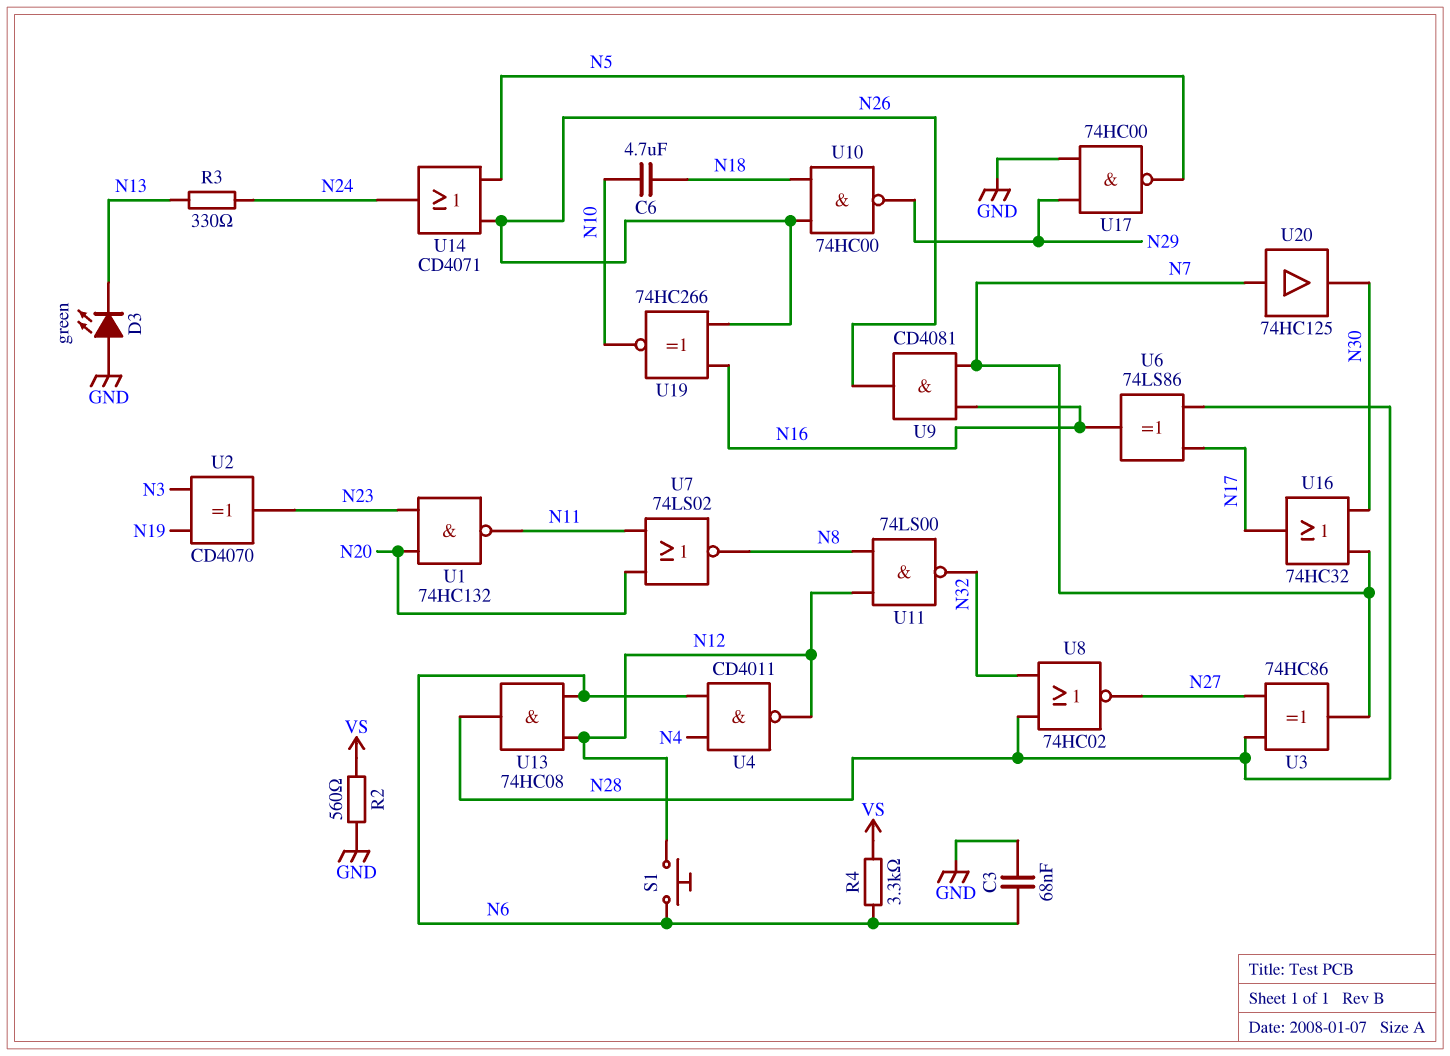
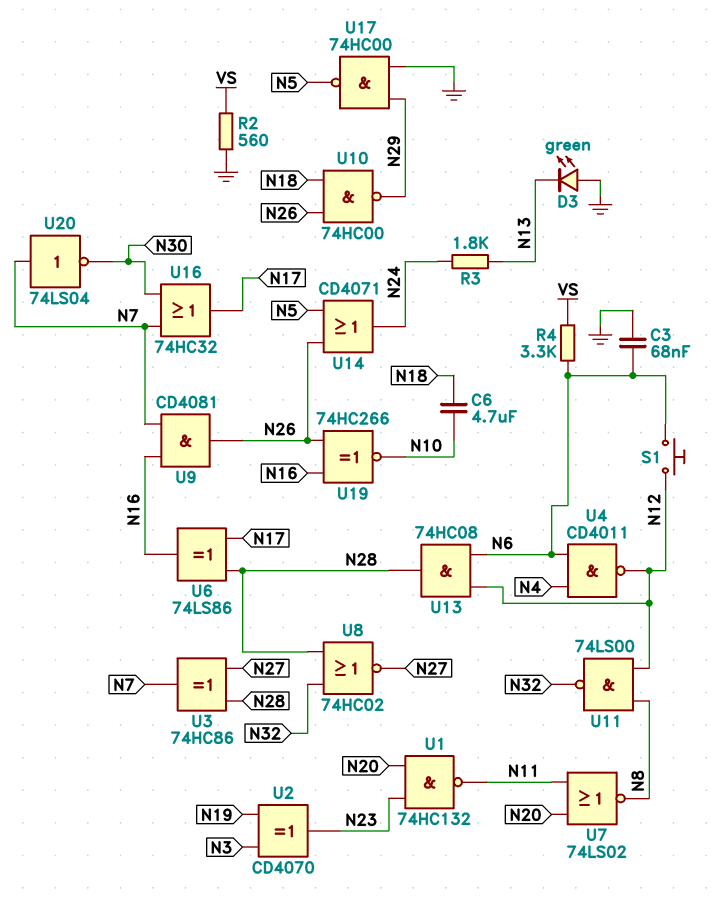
R3: 330 (N13, N24) -> 1.8k (N13, N24)
U20: buffer 74HC125 (in N7, out N30) -> NOT 74LS04 (in N7, out N30)

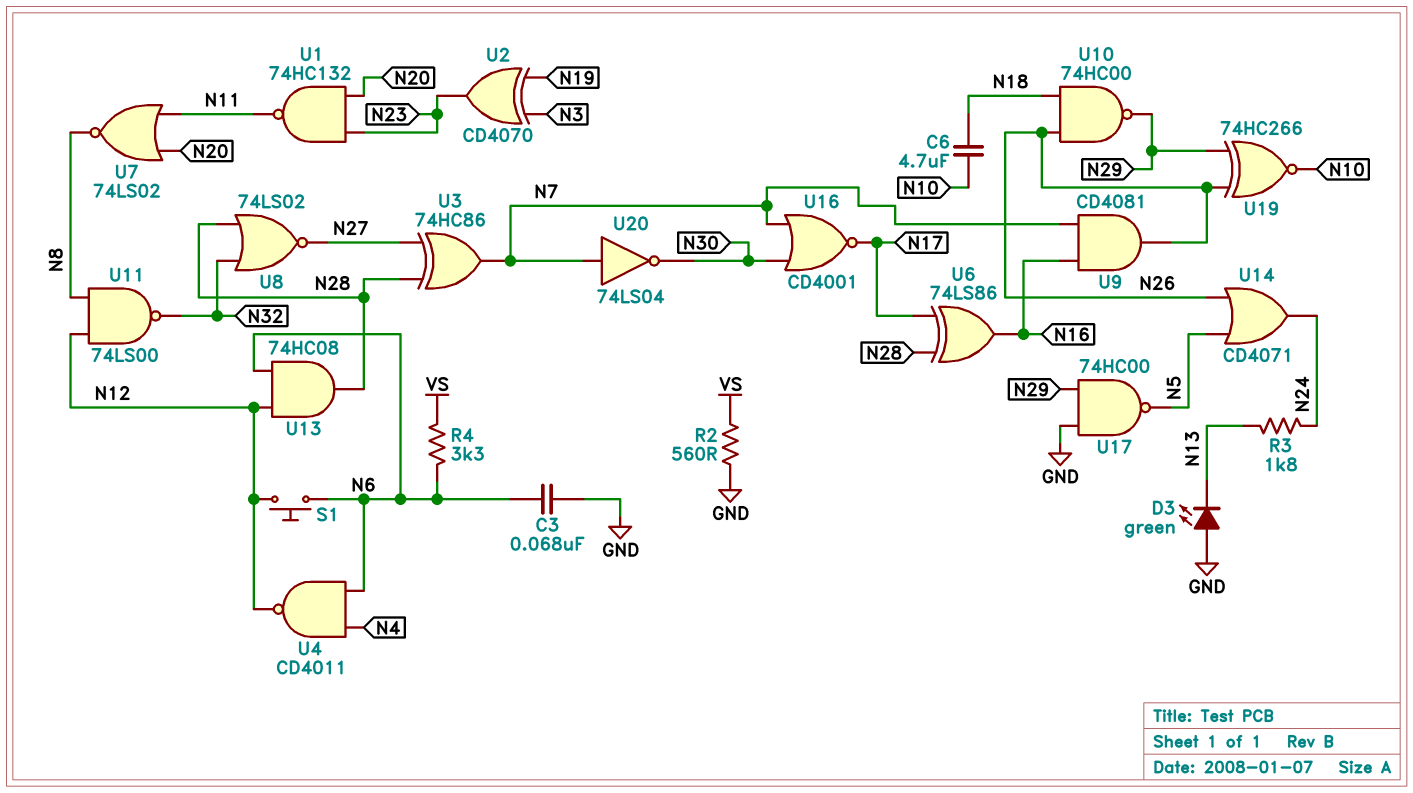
U8: NOR 74HC02 (in N28, in N32, out N27) -> NOR 74LS02 (in N28, in N32, out N27)
U16: OR 74HC32 (in N7, in N30, out N17) -> NOR CD4001 (in N7, in N30, out N17)
U19: XNOR 74HC266 (in N16, in N26, out N10) -> XNOR 74HC266 (in N26, in N29, out N10)

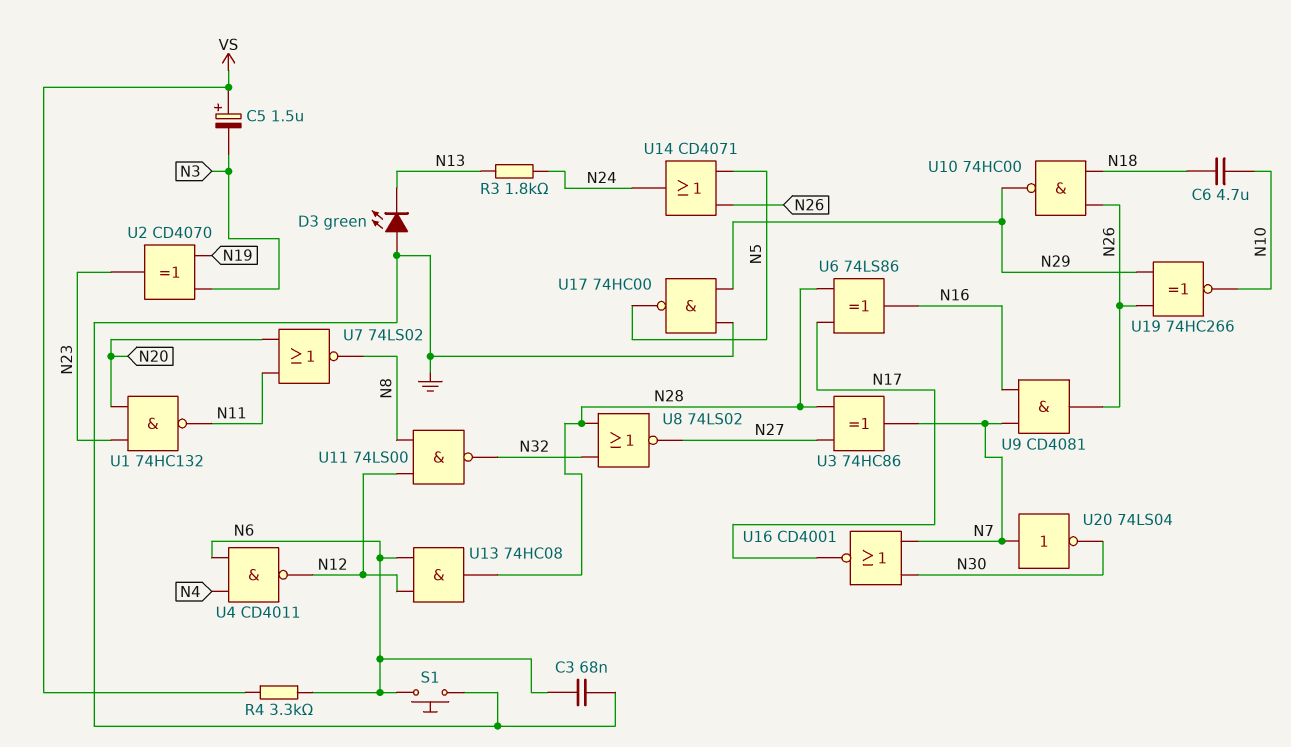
C5: none -> 1.5uF (plus VS, minus N3)
R2: 560 (GND, VS) -> none
S1: button (N6, N12) -> button (GND, N6)

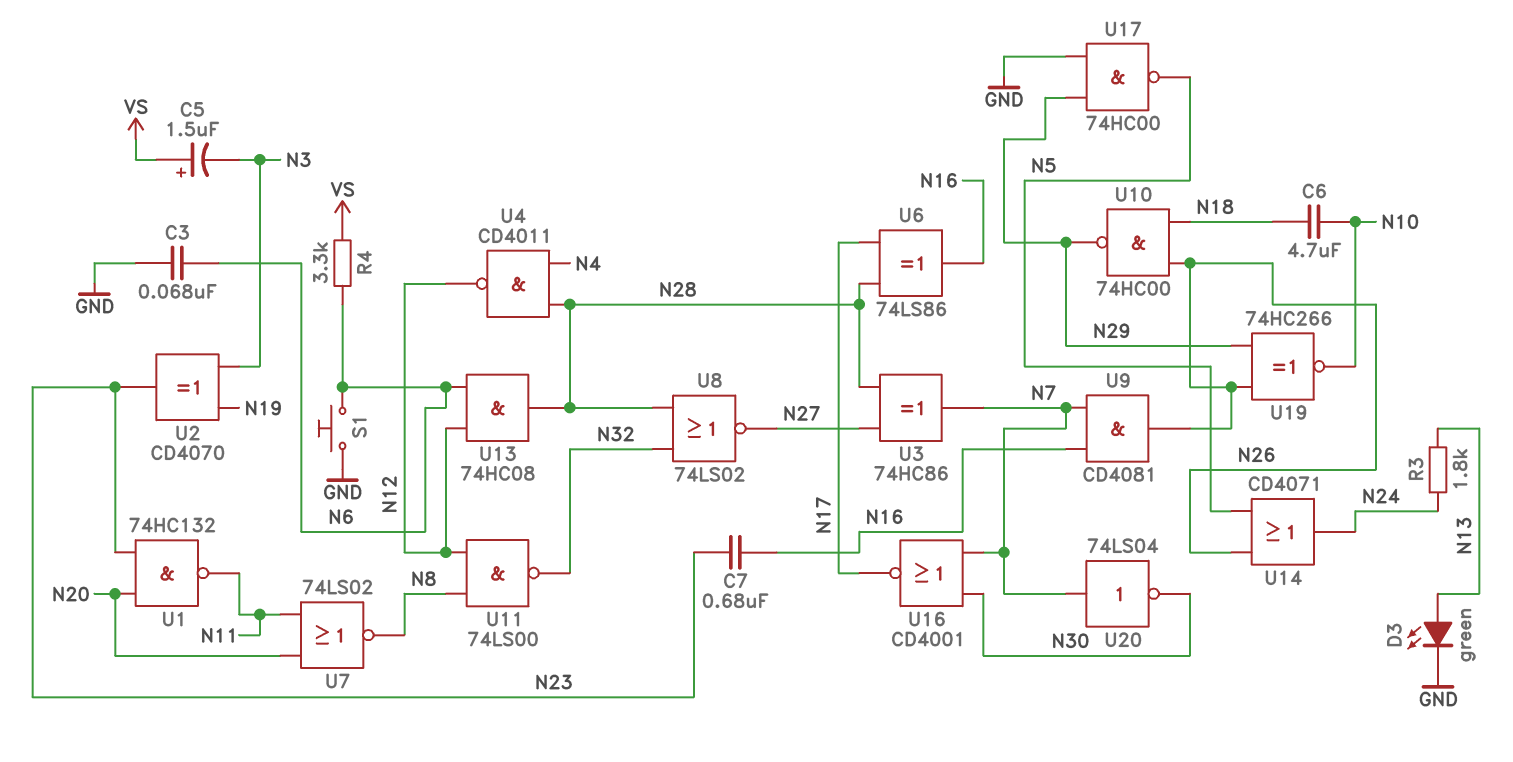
C7: none -> 680nF (N16, N23)
D3: LED green (A GND, K N13) -> LED green (A N13, K GND)
U4: NAND CD4011 (in N4, in N6, out N12) -> NAND CD4011 (in N4, in N28, out N12)

